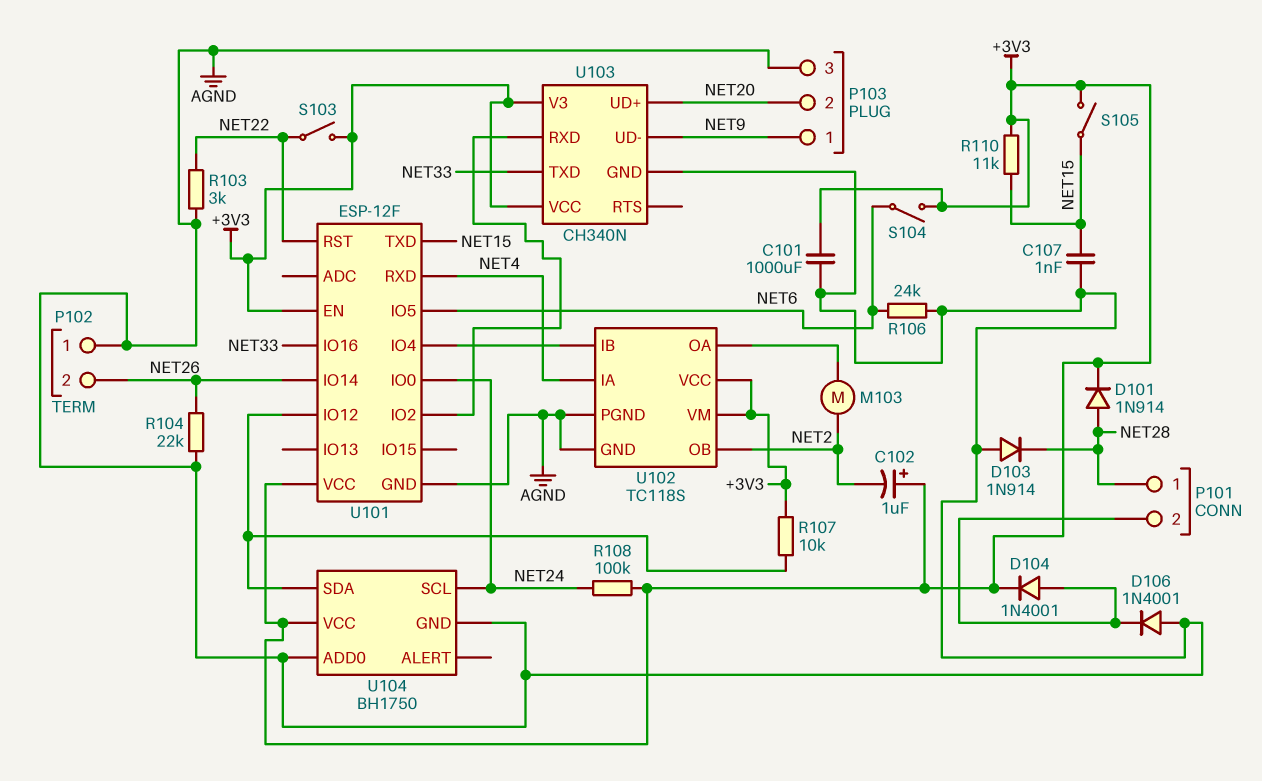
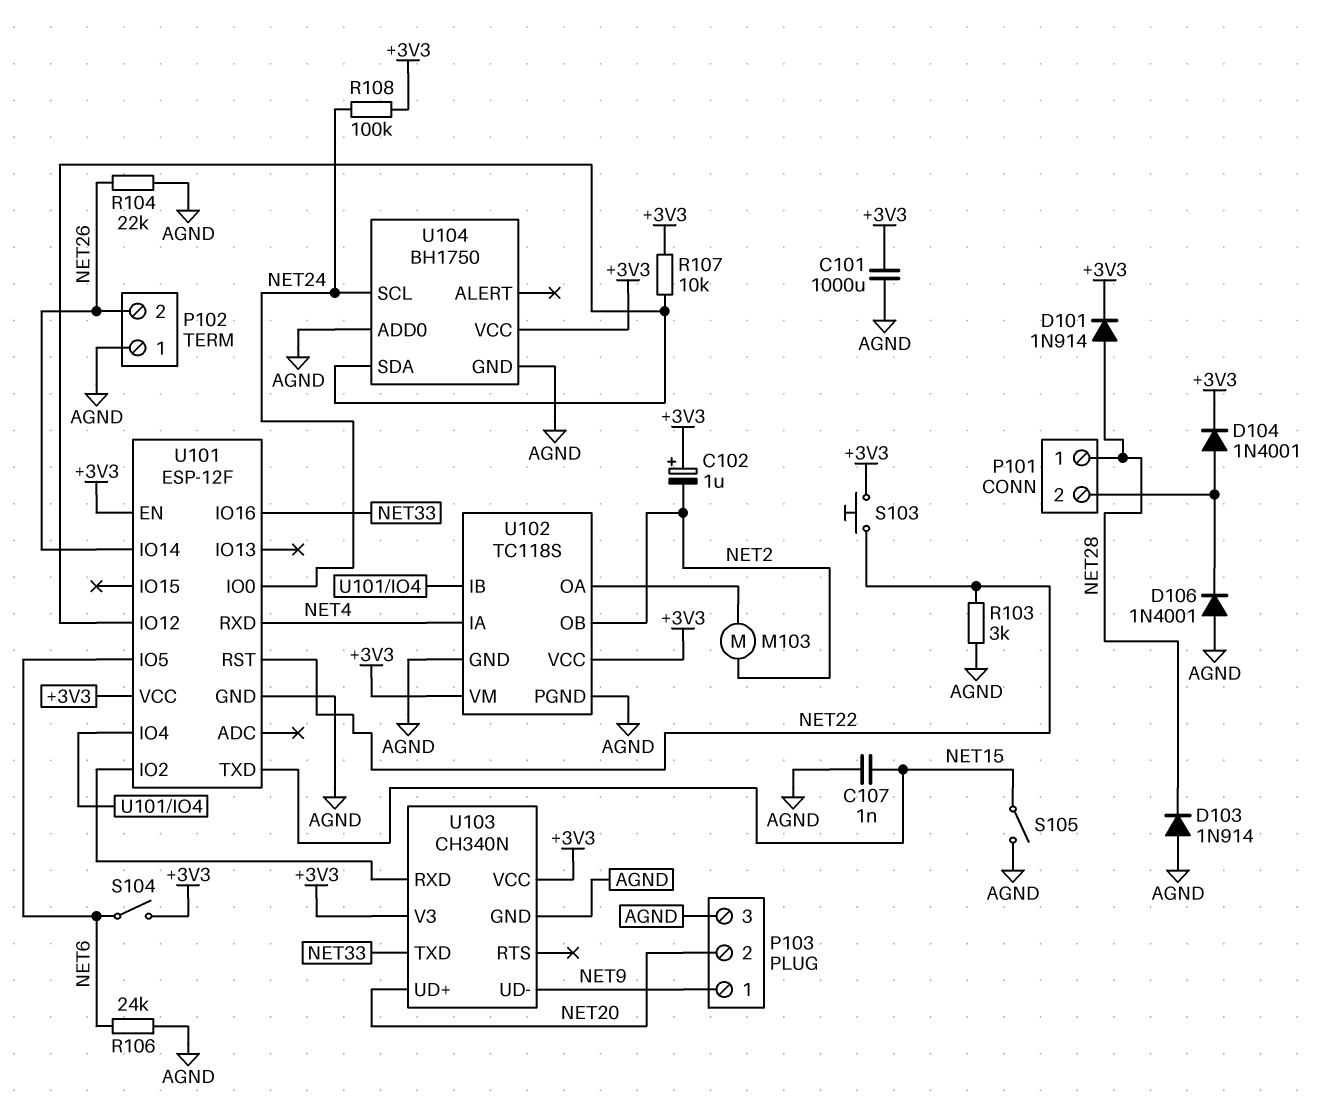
R110: 11k (+3V3, NET15) -> none
S103: switch (+3V3, NET22) -> button (+3V3, NET22)
S105: switch (+3V3, NET15) -> switch (AGND, NET15)

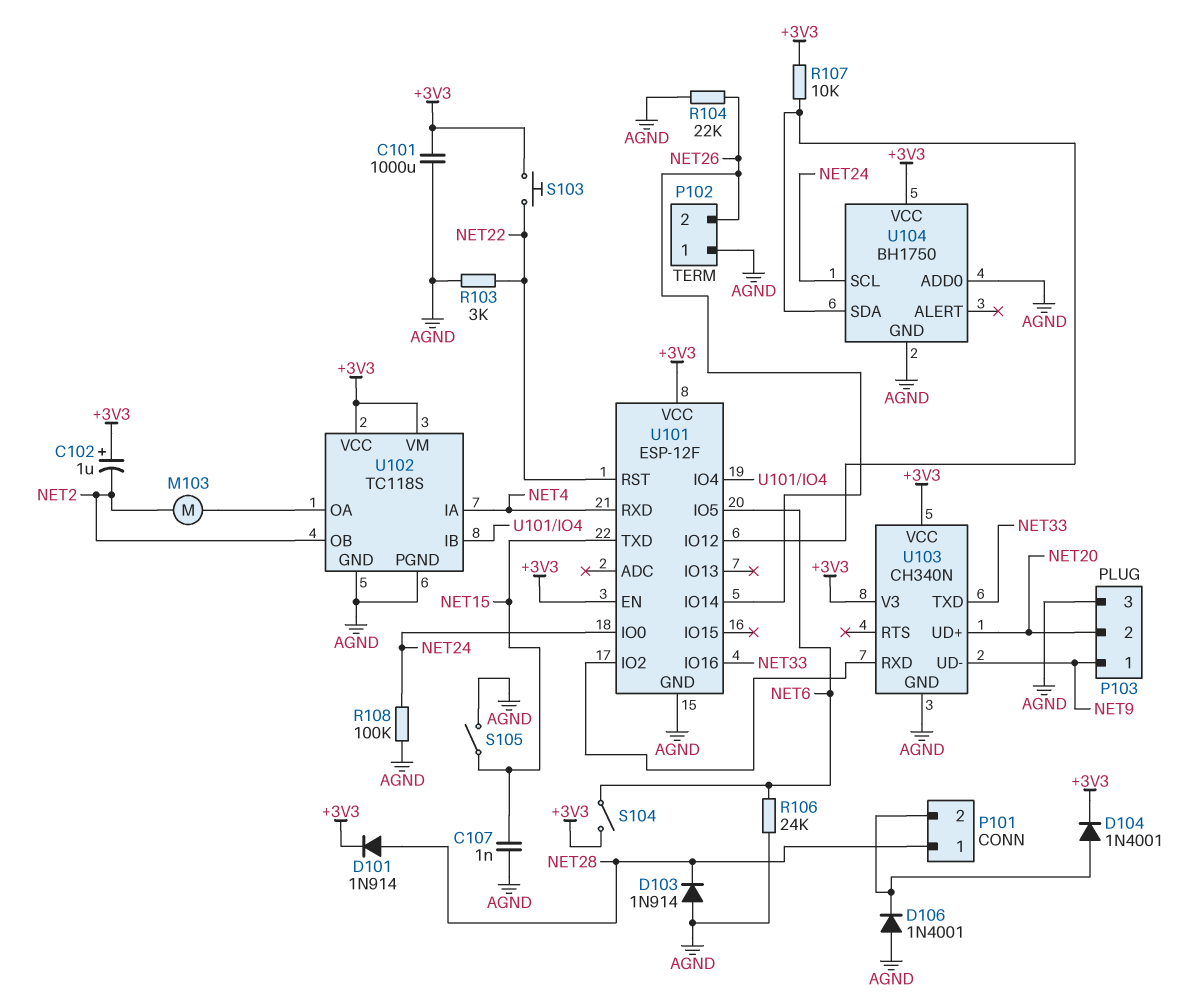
R108: 100k (+3V3, NET24) -> 100k (AGND, NET24)

